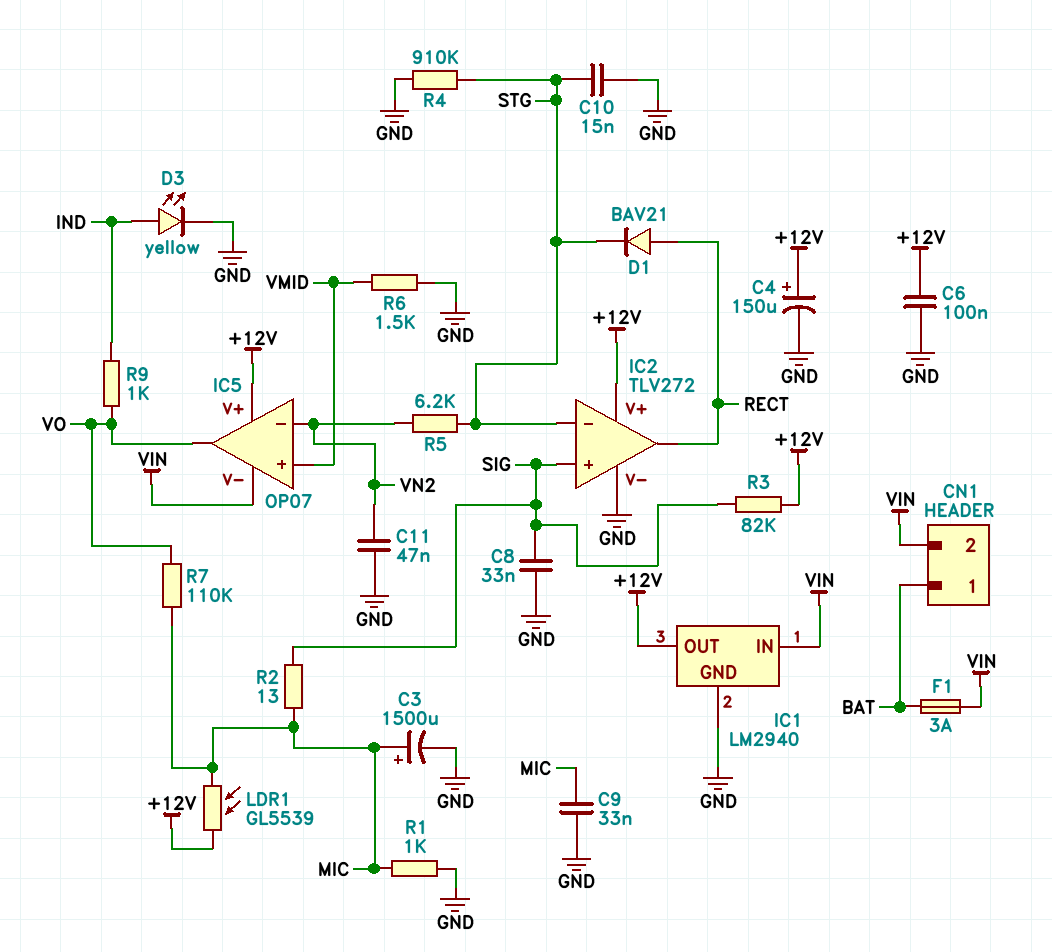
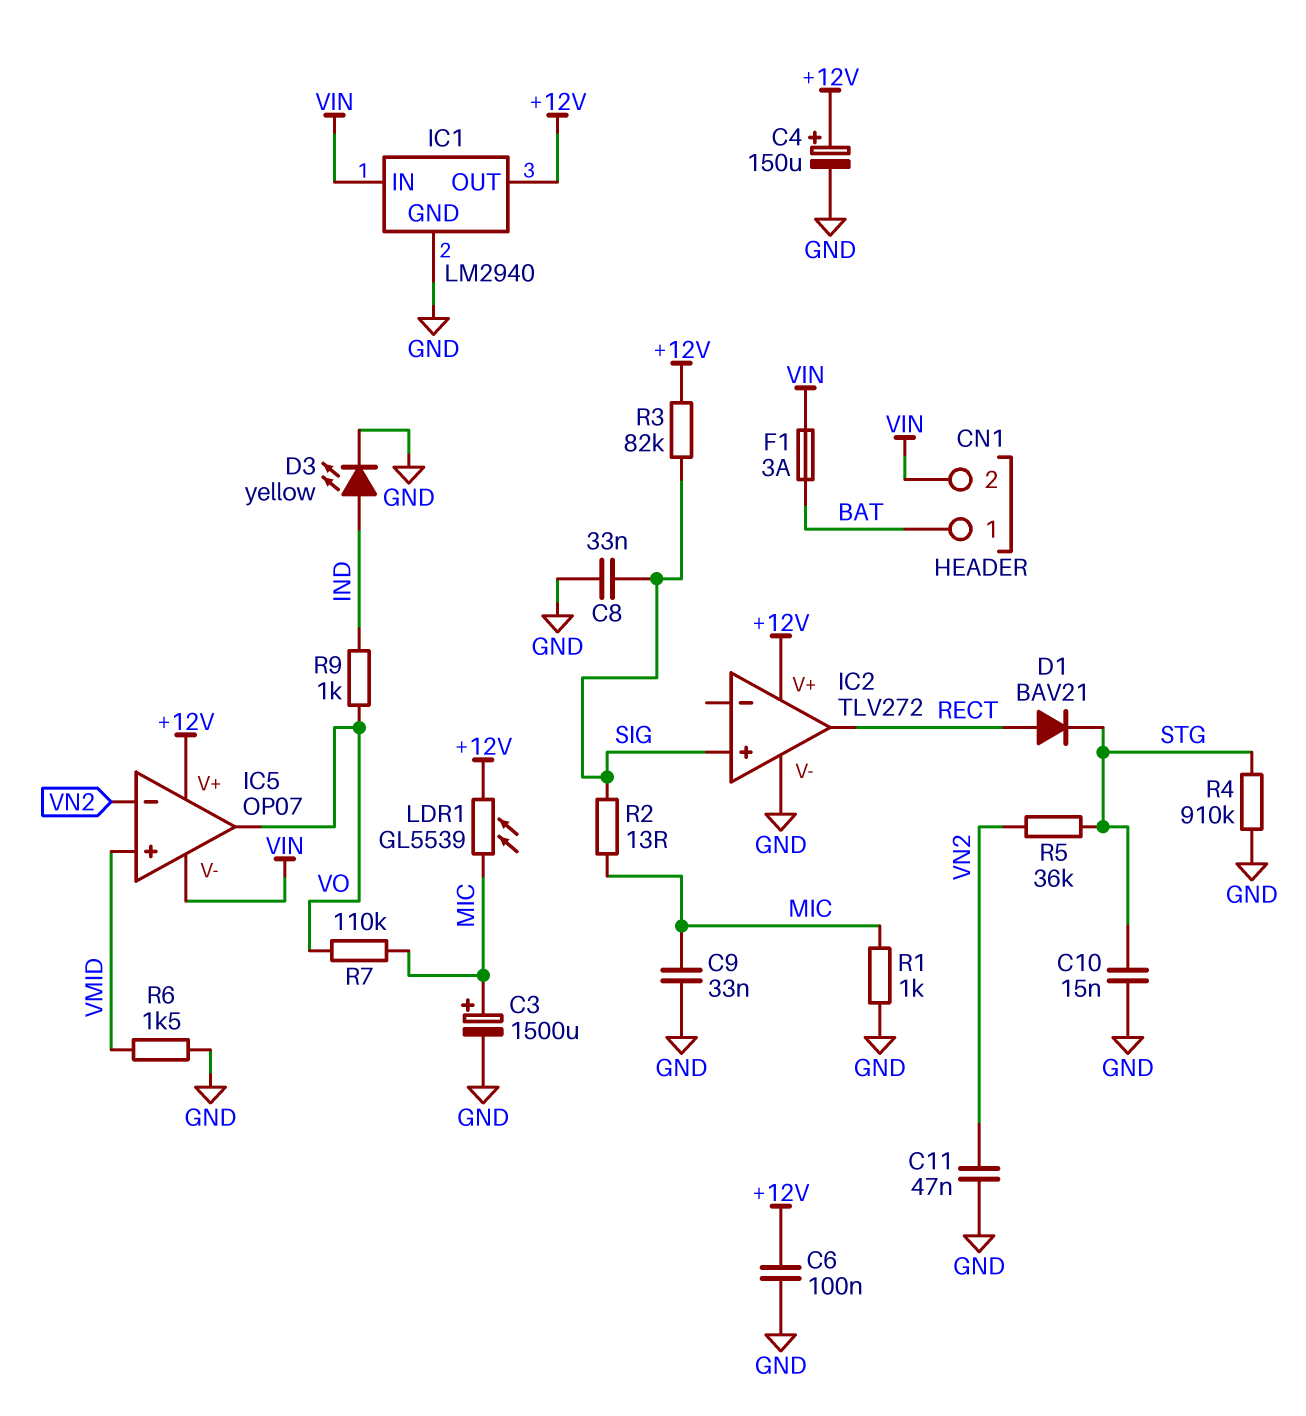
IC2 pin in-: STG -> none
R5: 6.2k (STG, VN2) -> 36k (STG, VN2)

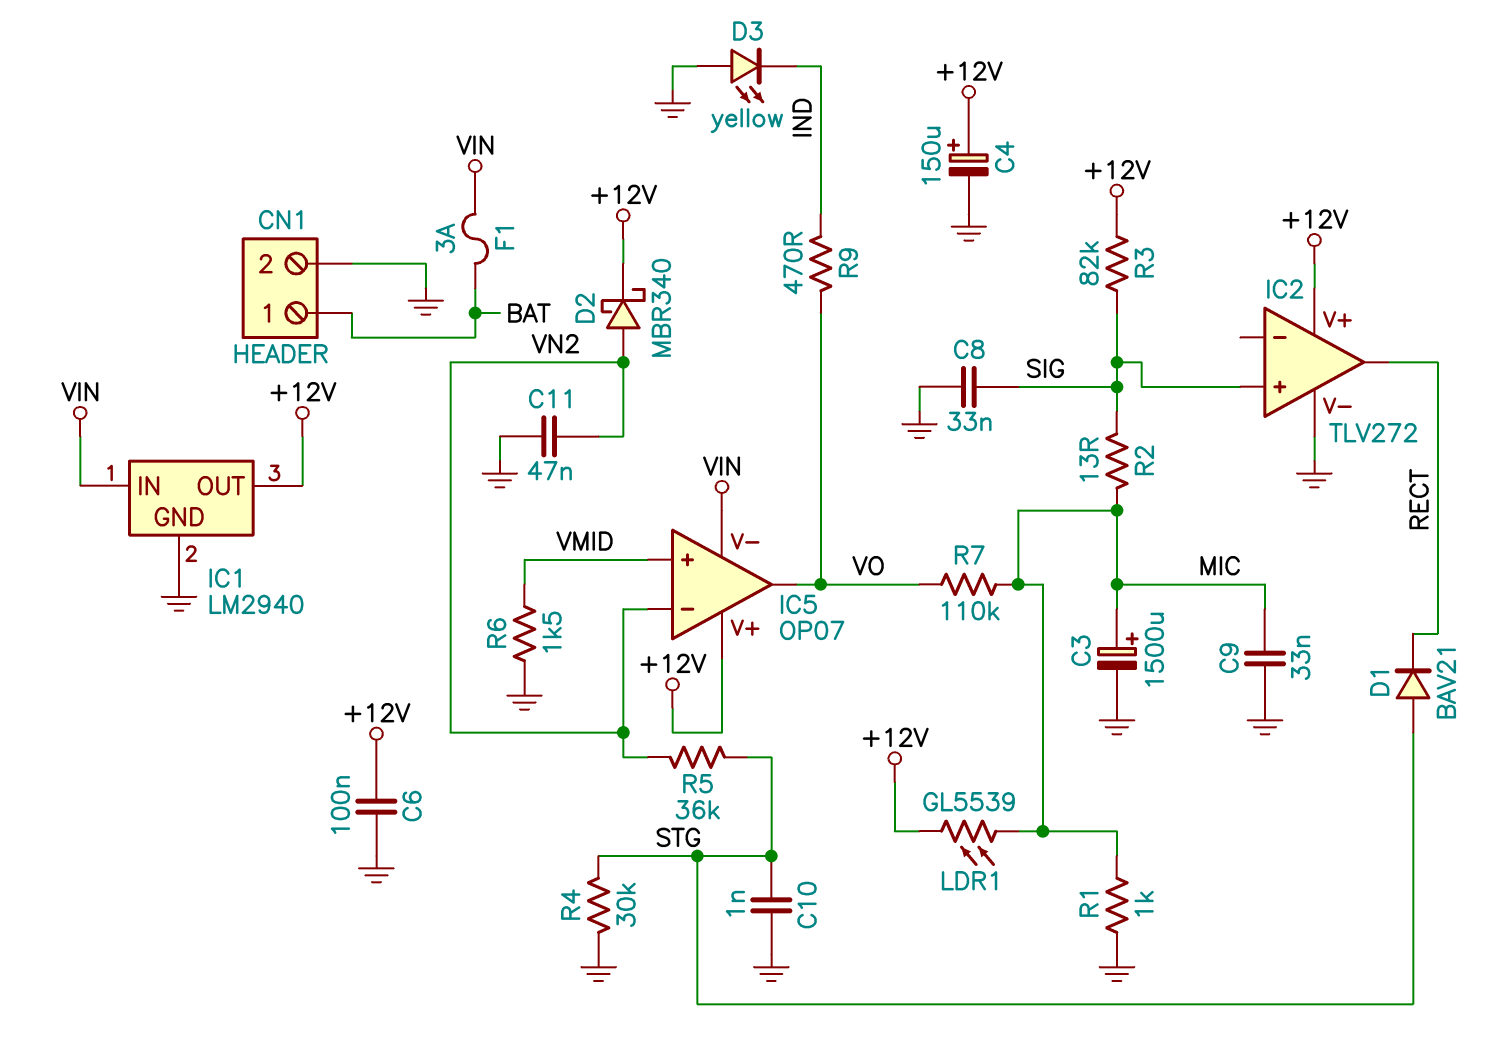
C10: 15nF (GND, STG) -> 1nF (GND, STG)
CN1 pin 2: VIN -> GND
D1: diode BAV21 (A RECT, K STG) -> diode BAV21 (A STG, K RECT)
D2: none -> schottky MBR340 (A VN2, K +12V)
D3: LED yellow (A IND, K GND) -> LED yellow (A GND, K IND)
R4: 910k (GND, STG) -> 30k (GND, STG)
R9: 1k (IND, VO) -> 470 (IND, VO)

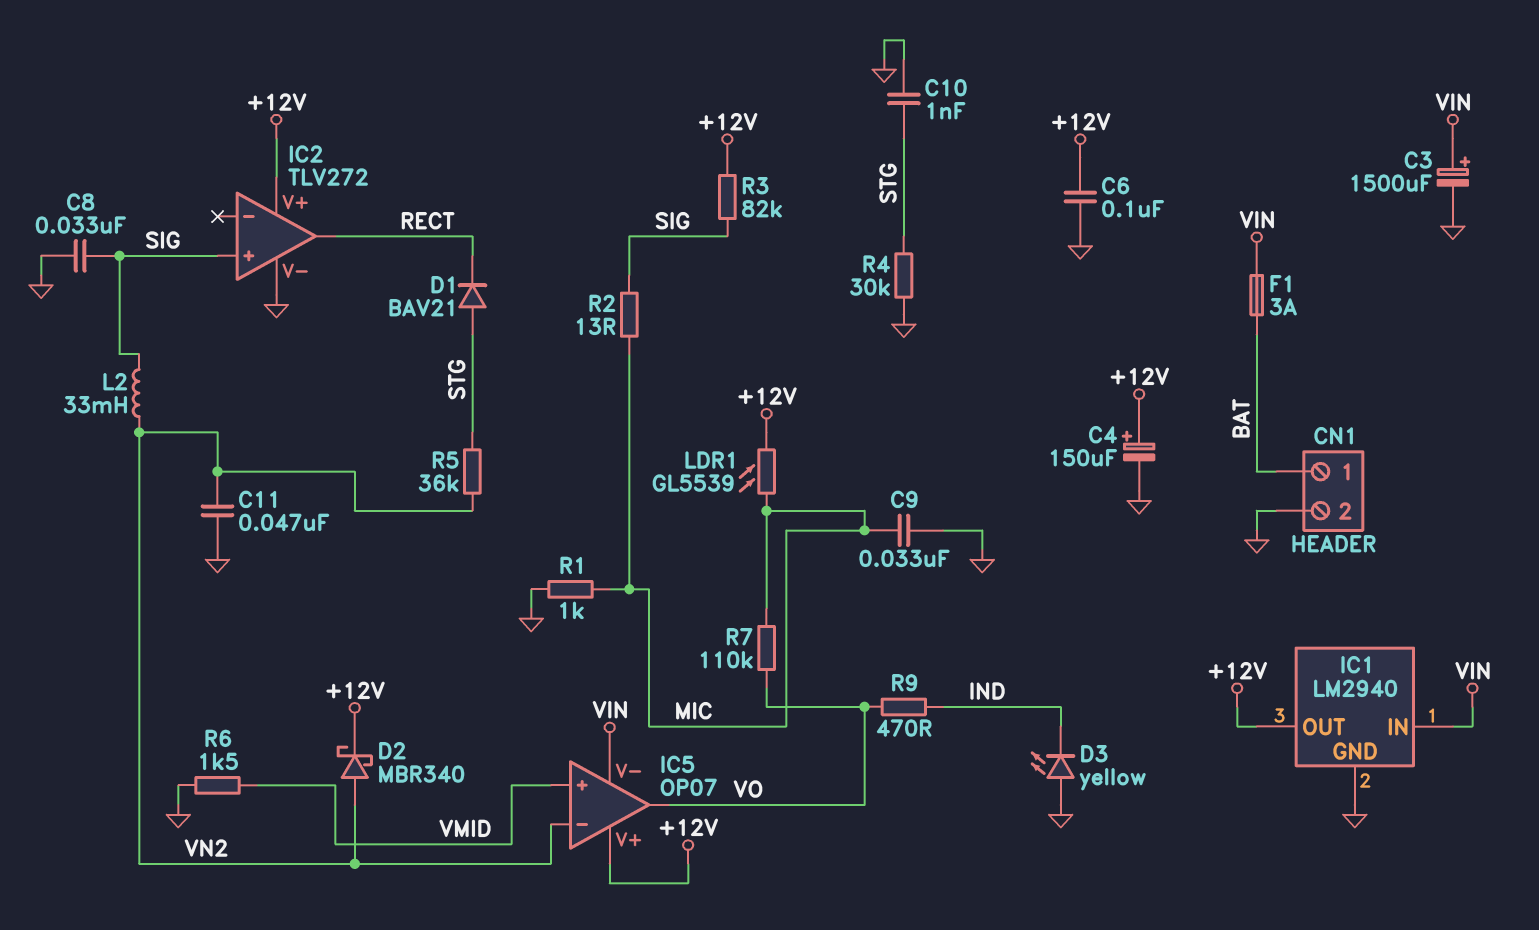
C3: 1500uF (plus MIC, minus GND) -> 1500uF (plus VIN, minus GND)
L2: none -> 33mH (SIG, VN2)

